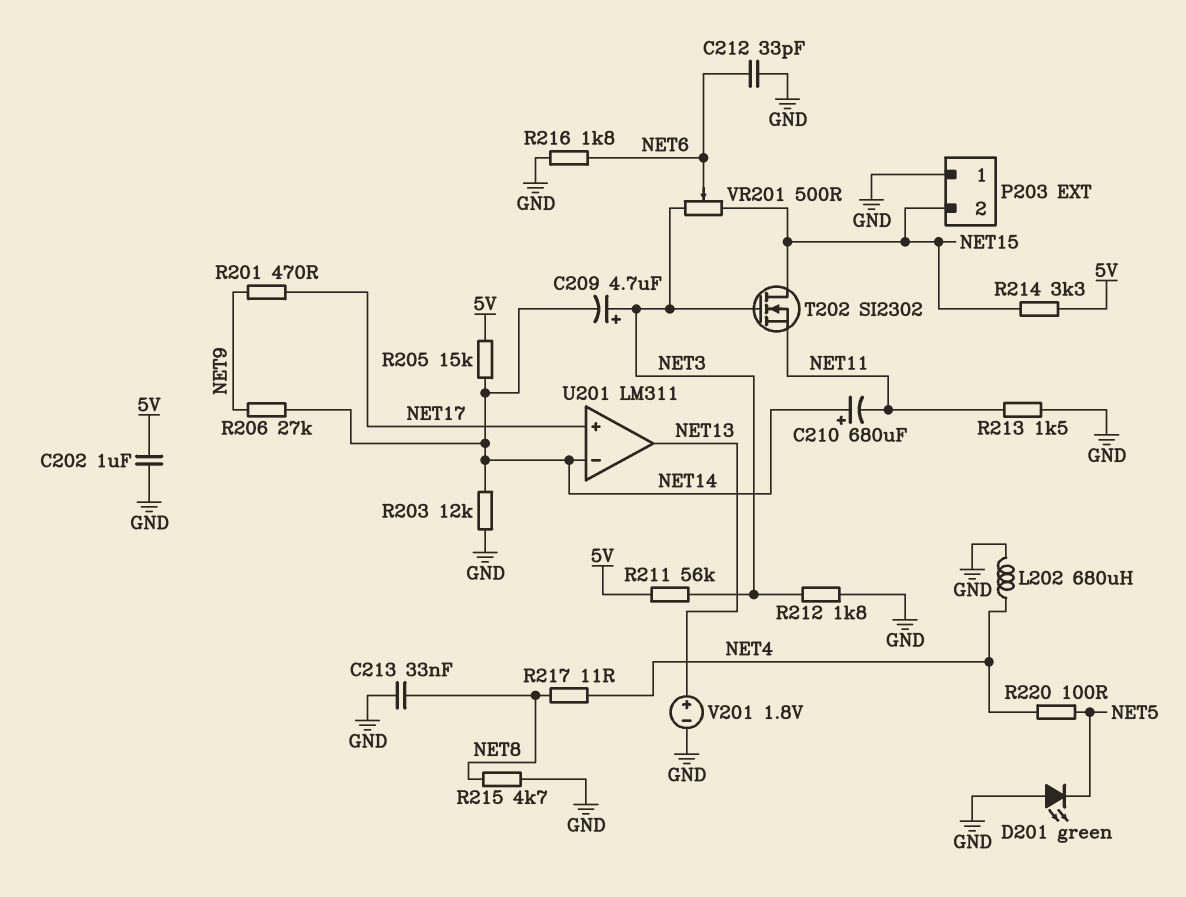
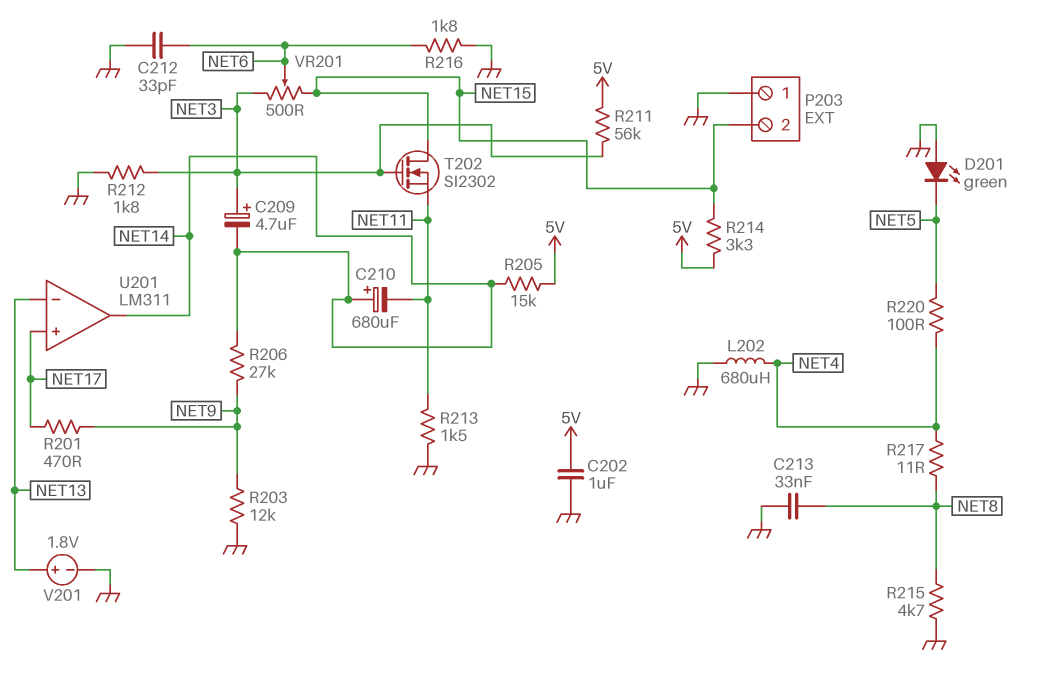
R203: 12k (GND, NET14) -> 12k (GND, NET9)
U201 pin in-: NET14 -> NET13
U201 pin out: NET13 -> NET14

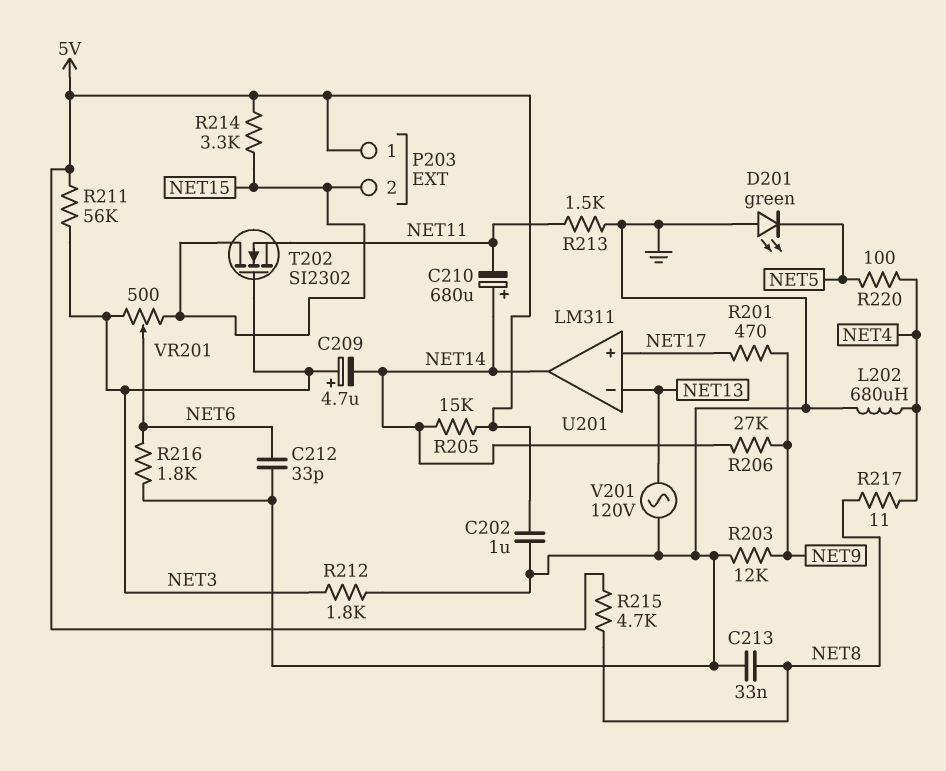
P203 pin 1: GND -> 5V
R215: 4.7k (GND, NET8) -> 4.7k (5V, NET8)
V201: 1.8V (plus NET13, minus GND) -> AC 120V (GND, NET13)

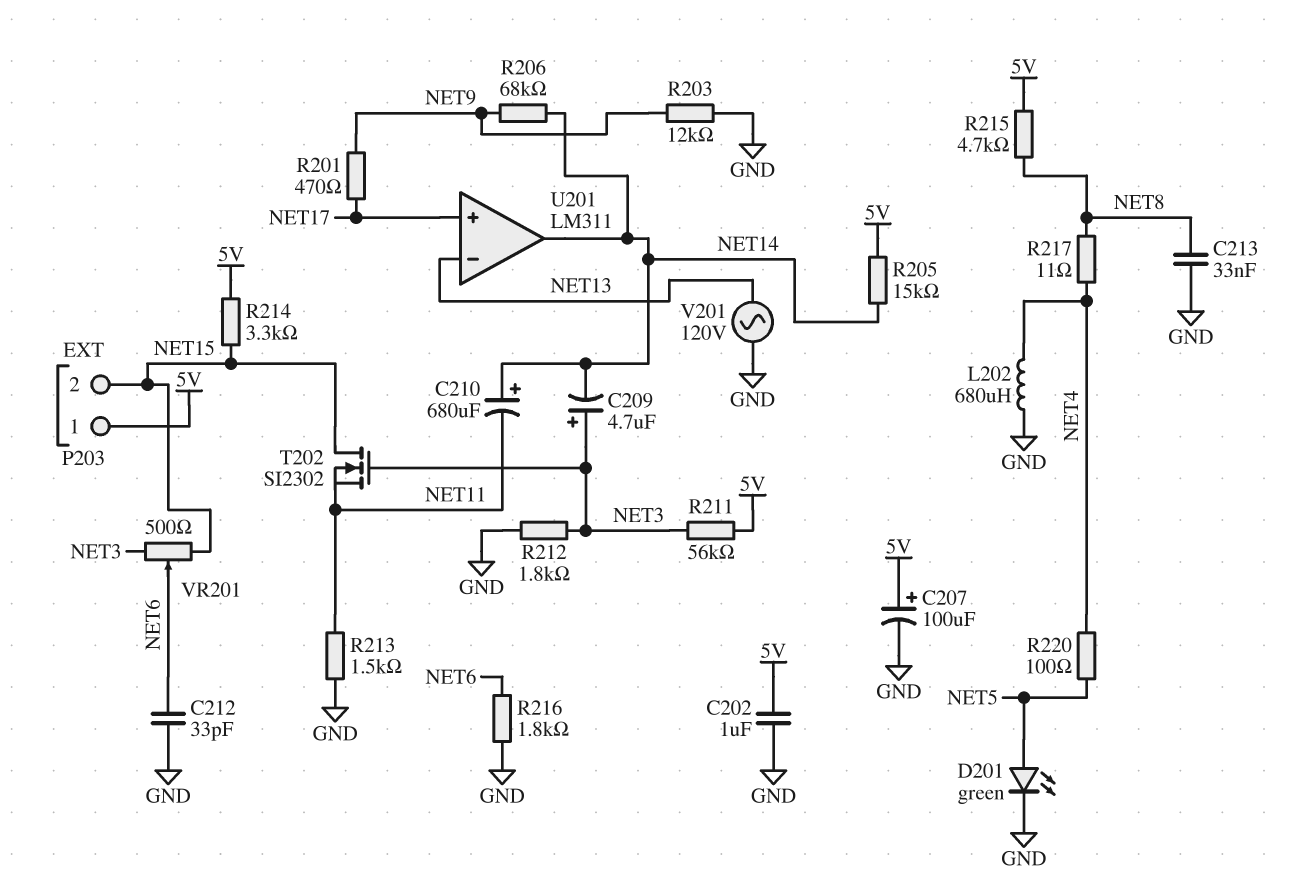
C207: none -> 100uF (plus 5V, minus GND)
D201: LED green (A GND, K NET5) -> LED green (A NET5, K GND)
R206: 27k (NET9, NET14) -> 68k (NET9, NET14)

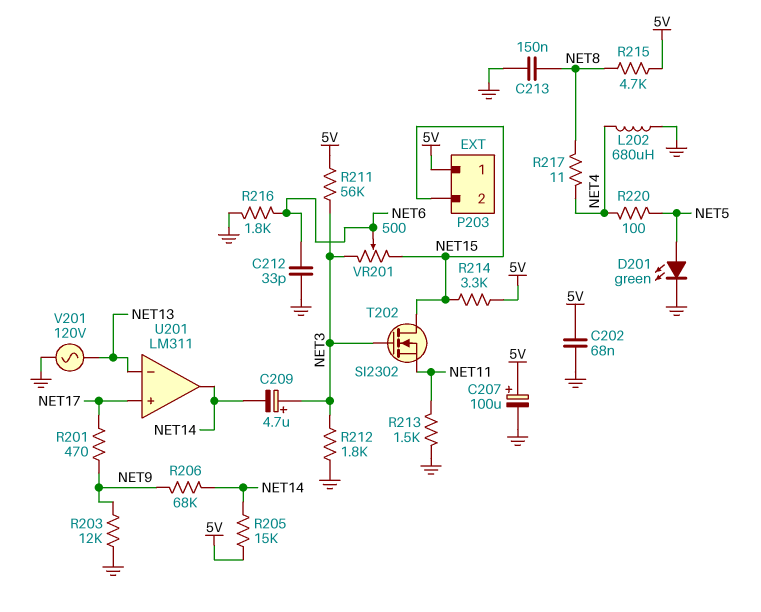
C202: 1uF (5V, GND) -> 68nF (5V, GND)
C210: 680uF (plus NET14, minus NET11) -> none
C213: 33nF (GND, NET8) -> 150nF (GND, NET8)

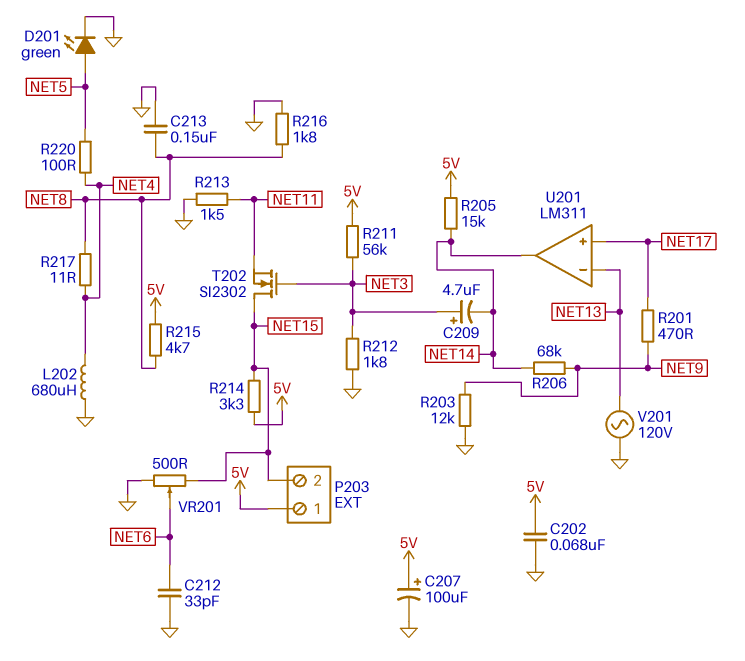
R216: 1.8k (GND, NET6) -> 1.8k (GND, NET8)
VR201: 500 (NET3, NET15, wiper NET6) -> 500 (GND, NET15, wiper NET6)

